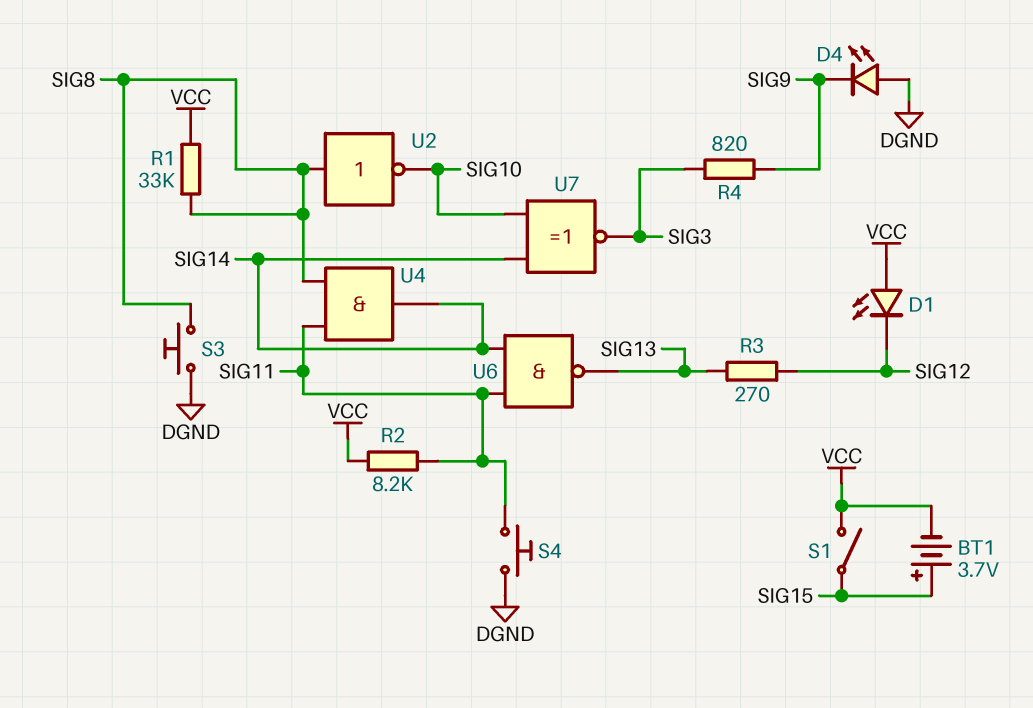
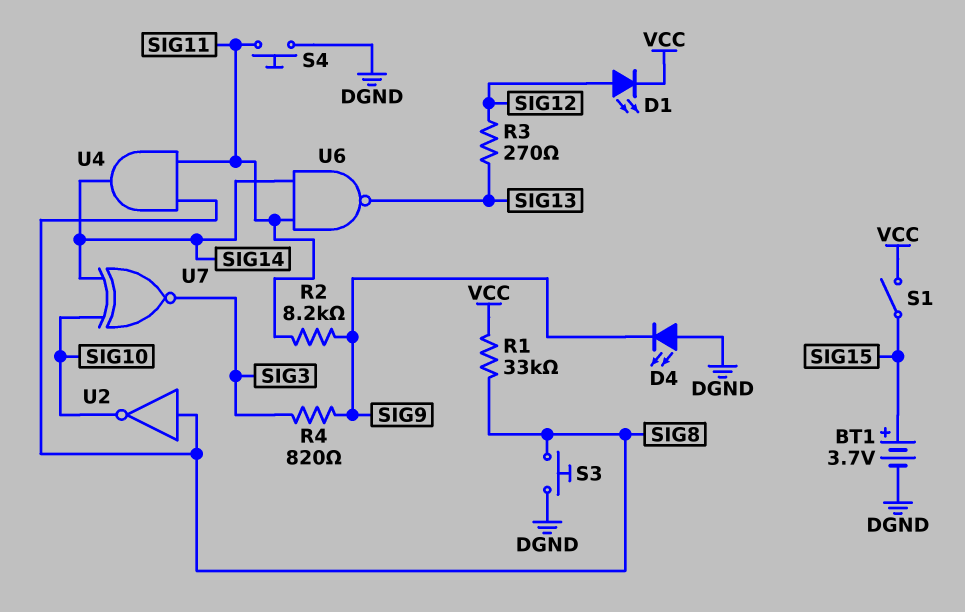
BT1: 3.7V (plus SIG15, minus VCC) -> 3.7V (plus SIG15, minus DGND)
D1: LED (A VCC, K SIG12) -> LED (A SIG12, K VCC)
R2: 8.2k (SIG11, VCC) -> 8.2k (SIG9, SIG11)

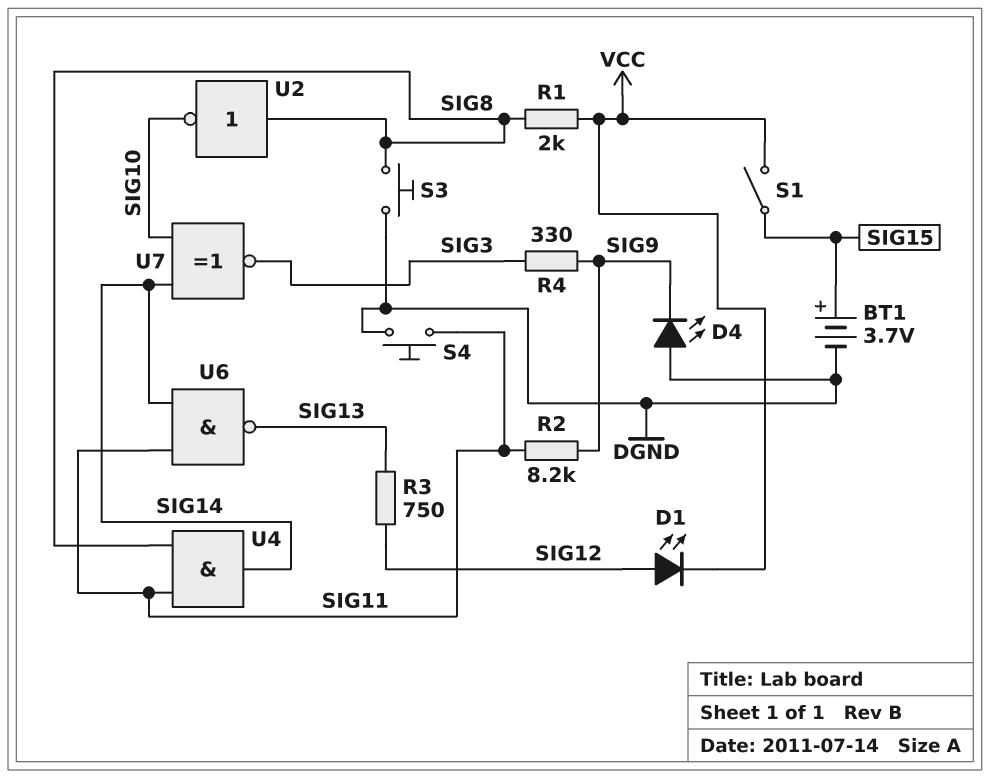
R1: 33k (SIG8, VCC) -> 2k (SIG8, VCC)
R3: 270 (SIG12, SIG13) -> 750 (SIG12, SIG13)
R4: 820 (SIG3, SIG9) -> 330 (SIG3, SIG9)

